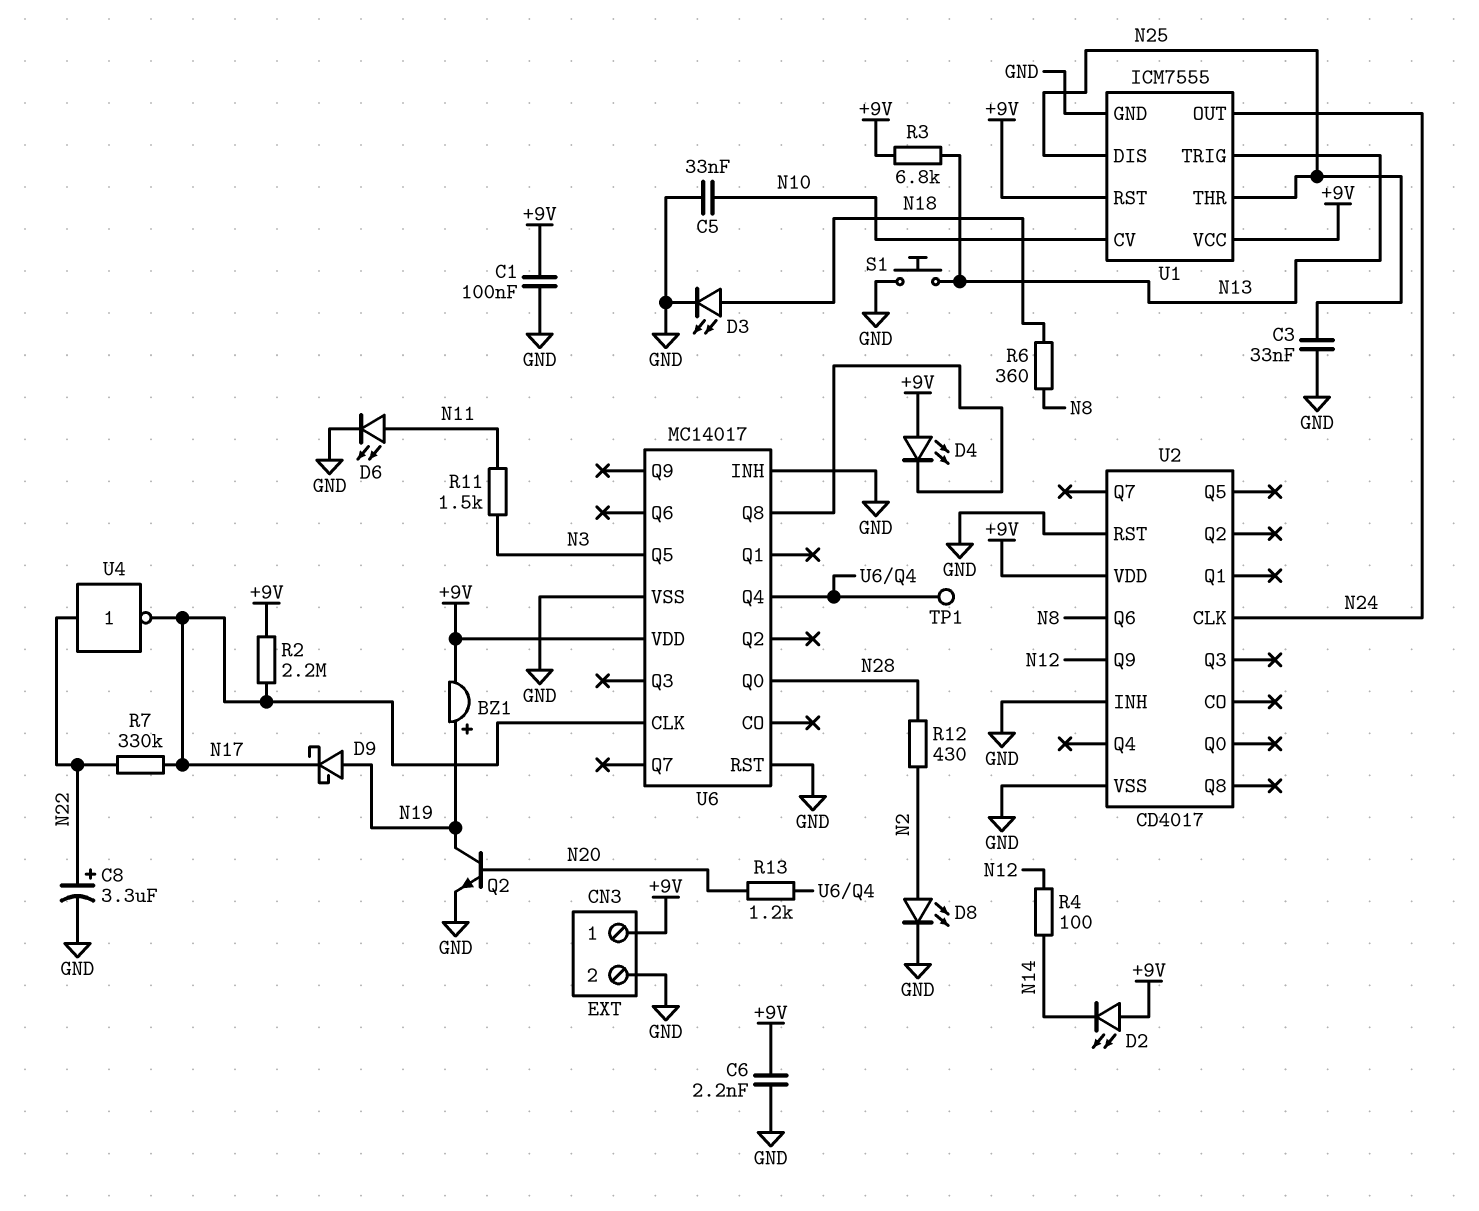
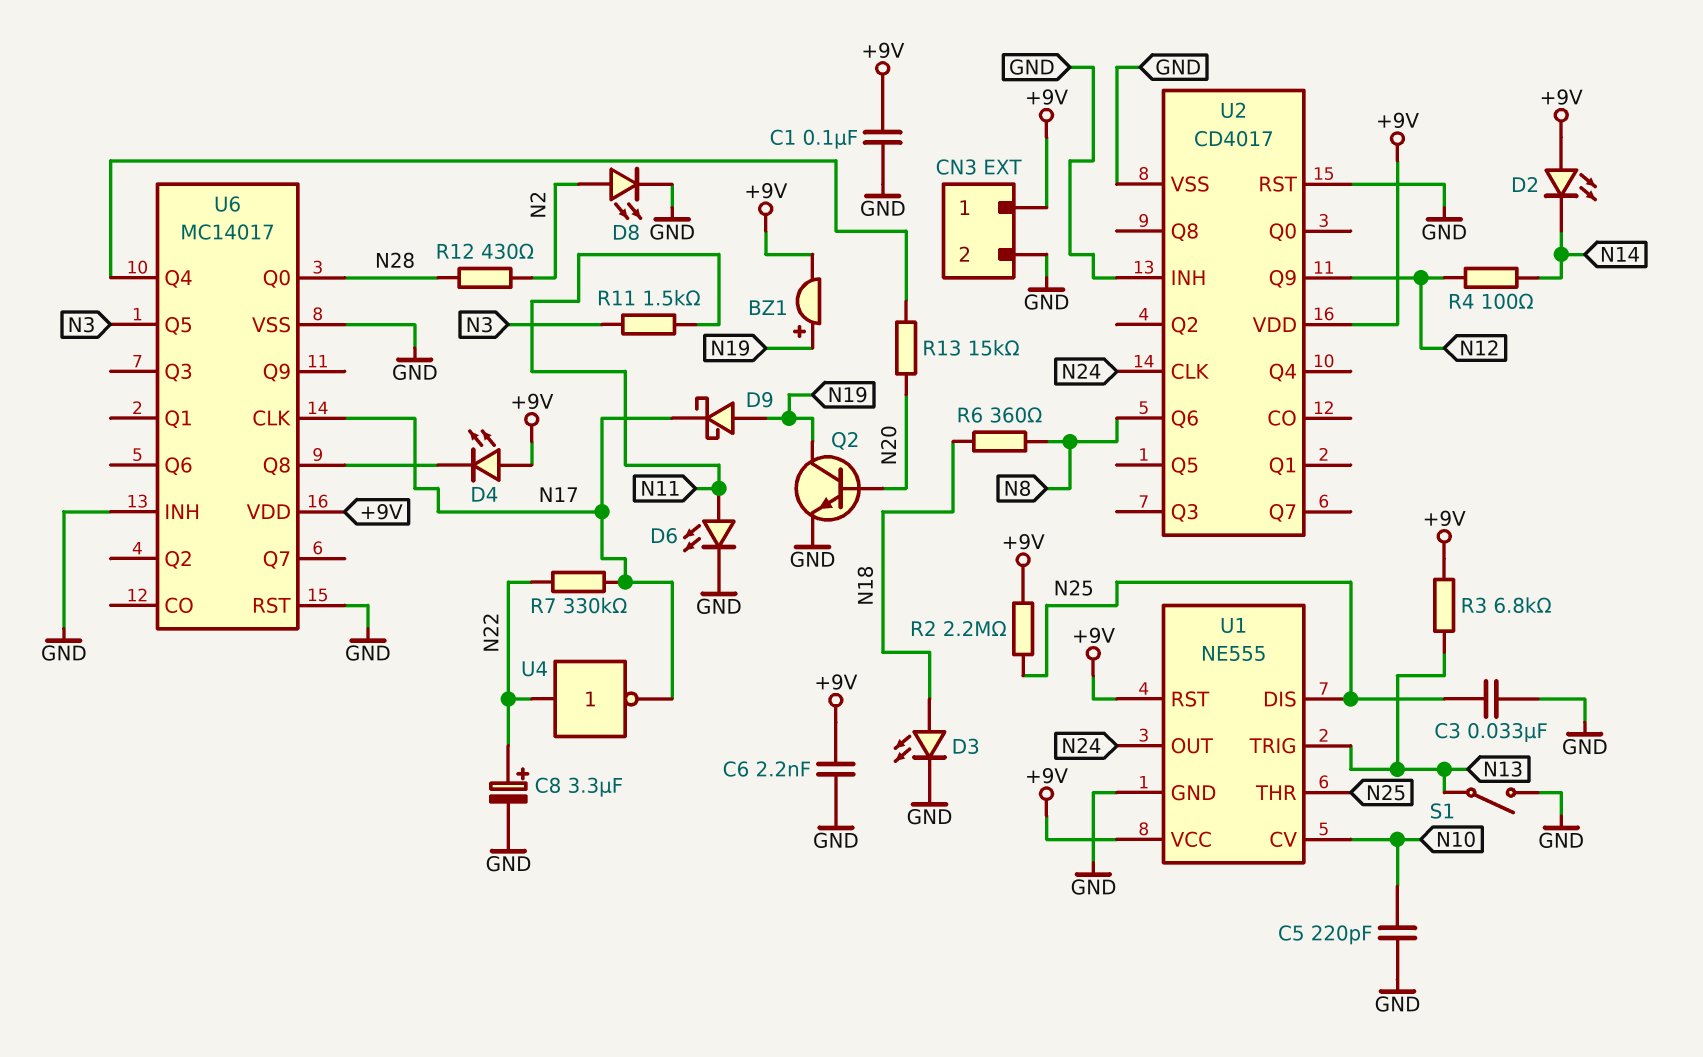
C5: 33nF (GND, N10) -> 220pF (GND, N10)
R2: 2.2M (+9V, N17) -> 2.2M (+9V, N25)
R13: 1.2k (N20, U6/Q4) -> 15k (N20, U6/Q4)
S1: button (GND, N13) -> switch (GND, N13)
TP1: test point (U6/Q4) -> none
U1: ICM7555 -> NE555

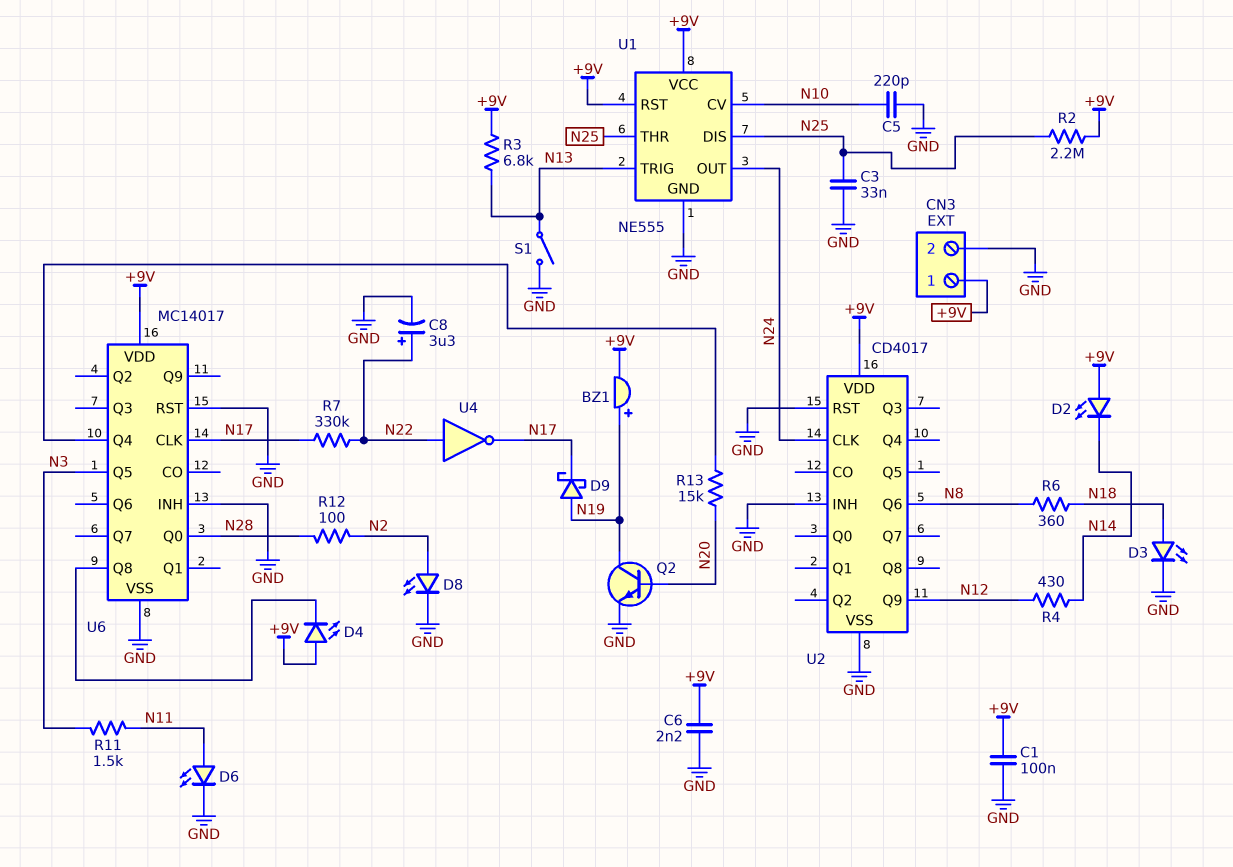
R4: 100 (N12, N14) -> 430 (N12, N14)
R12: 430 (N2, N28) -> 100 (N2, N28)

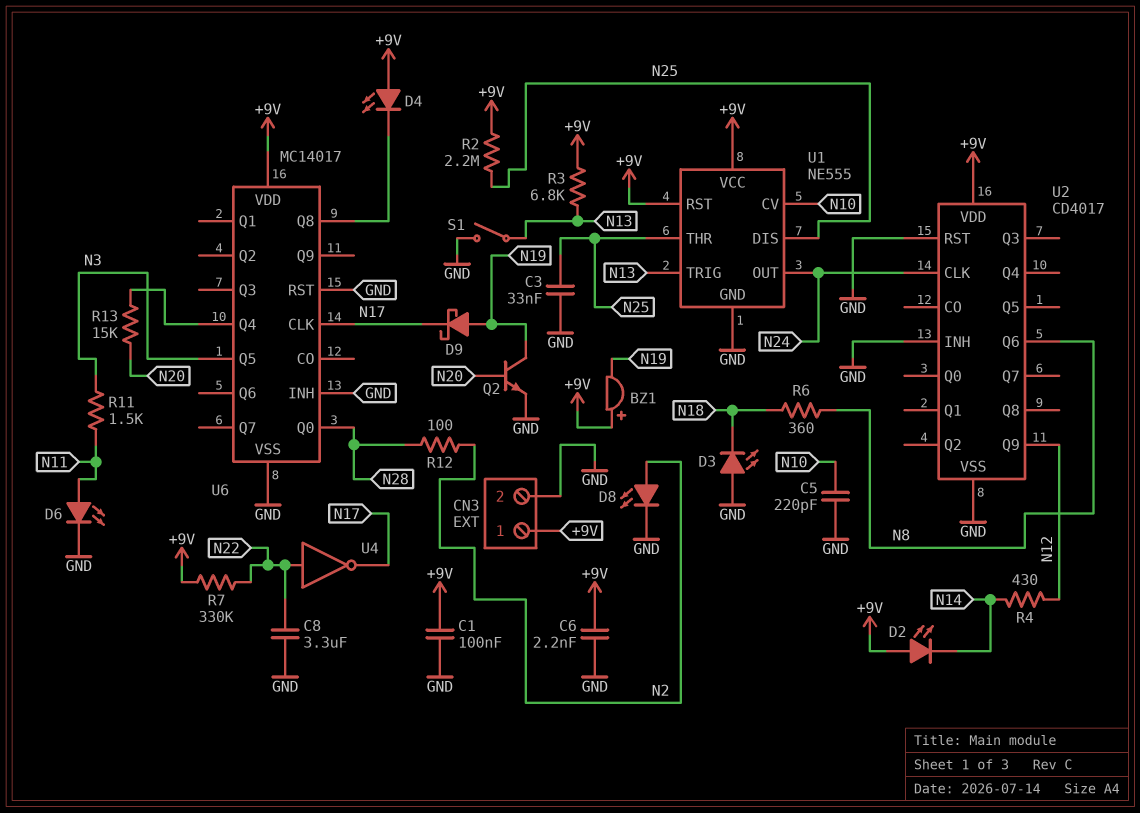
BZ1: buzzer (plus N19, minus +9V) -> buzzer (plus +9V, minus N19)
C8: 3.3uF (plus N22, minus GND) -> 3.3uF (GND, N22)
D3: LED (A N18, K GND) -> LED (A GND, K N18)
R7: 330k (N17, N22) -> 330k (+9V, N22)

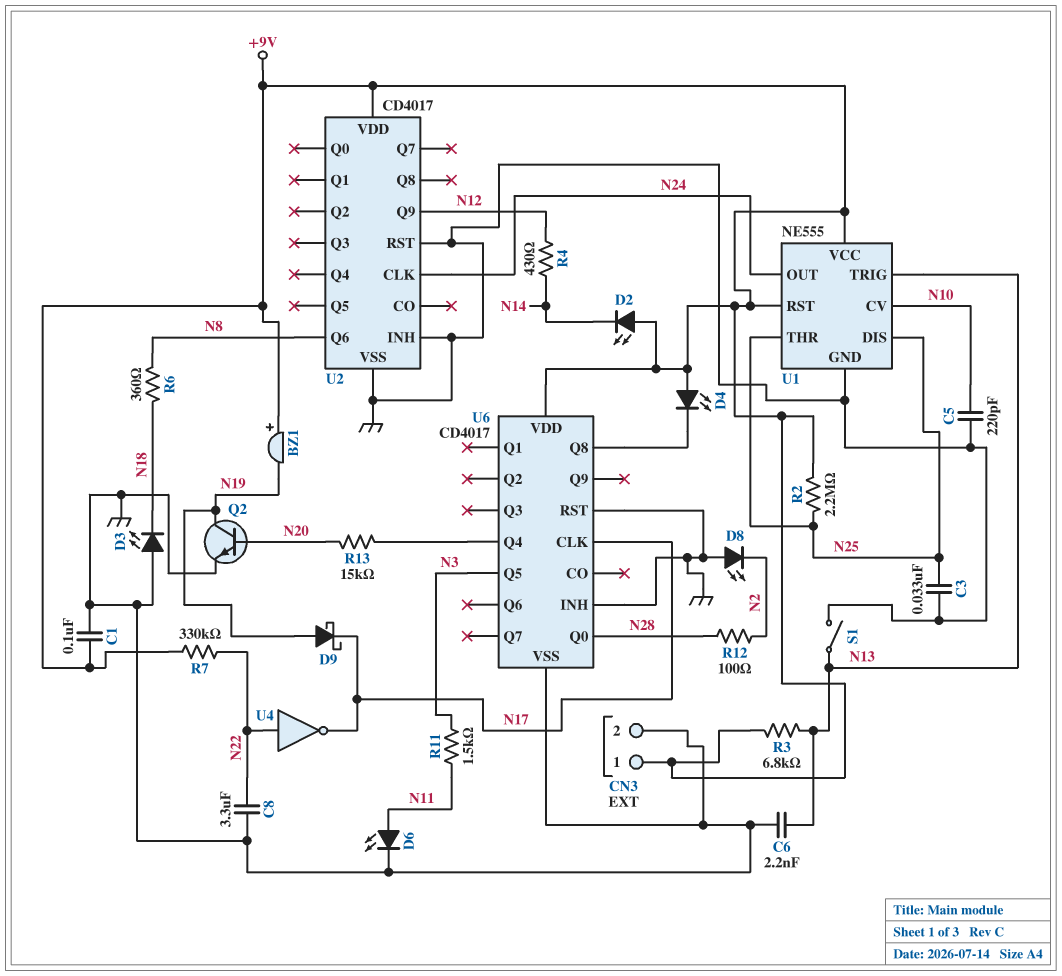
C6: 2.2nF (+9V, GND) -> 2.2nF (GND, N13)
D8: LED (A N2, K GND) -> LED (A GND, K N2)
U6: MC14017 -> CD4017

